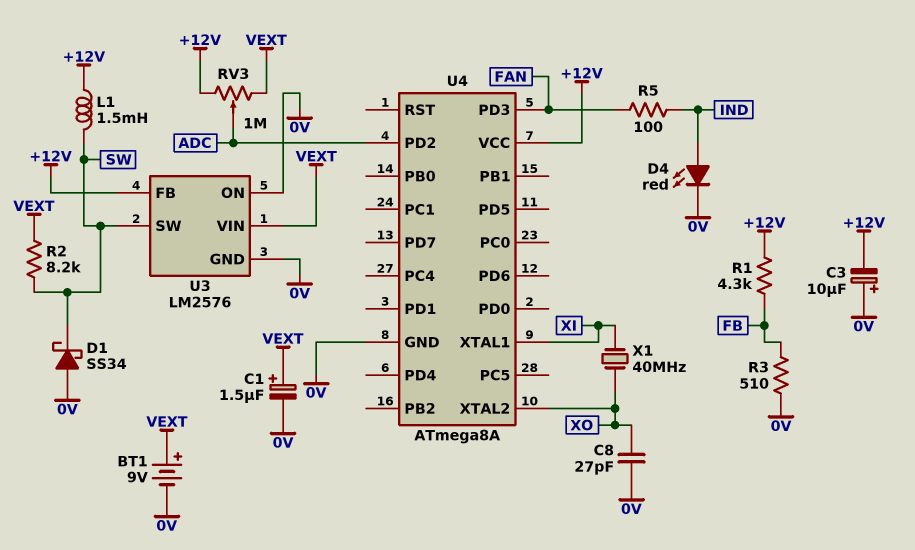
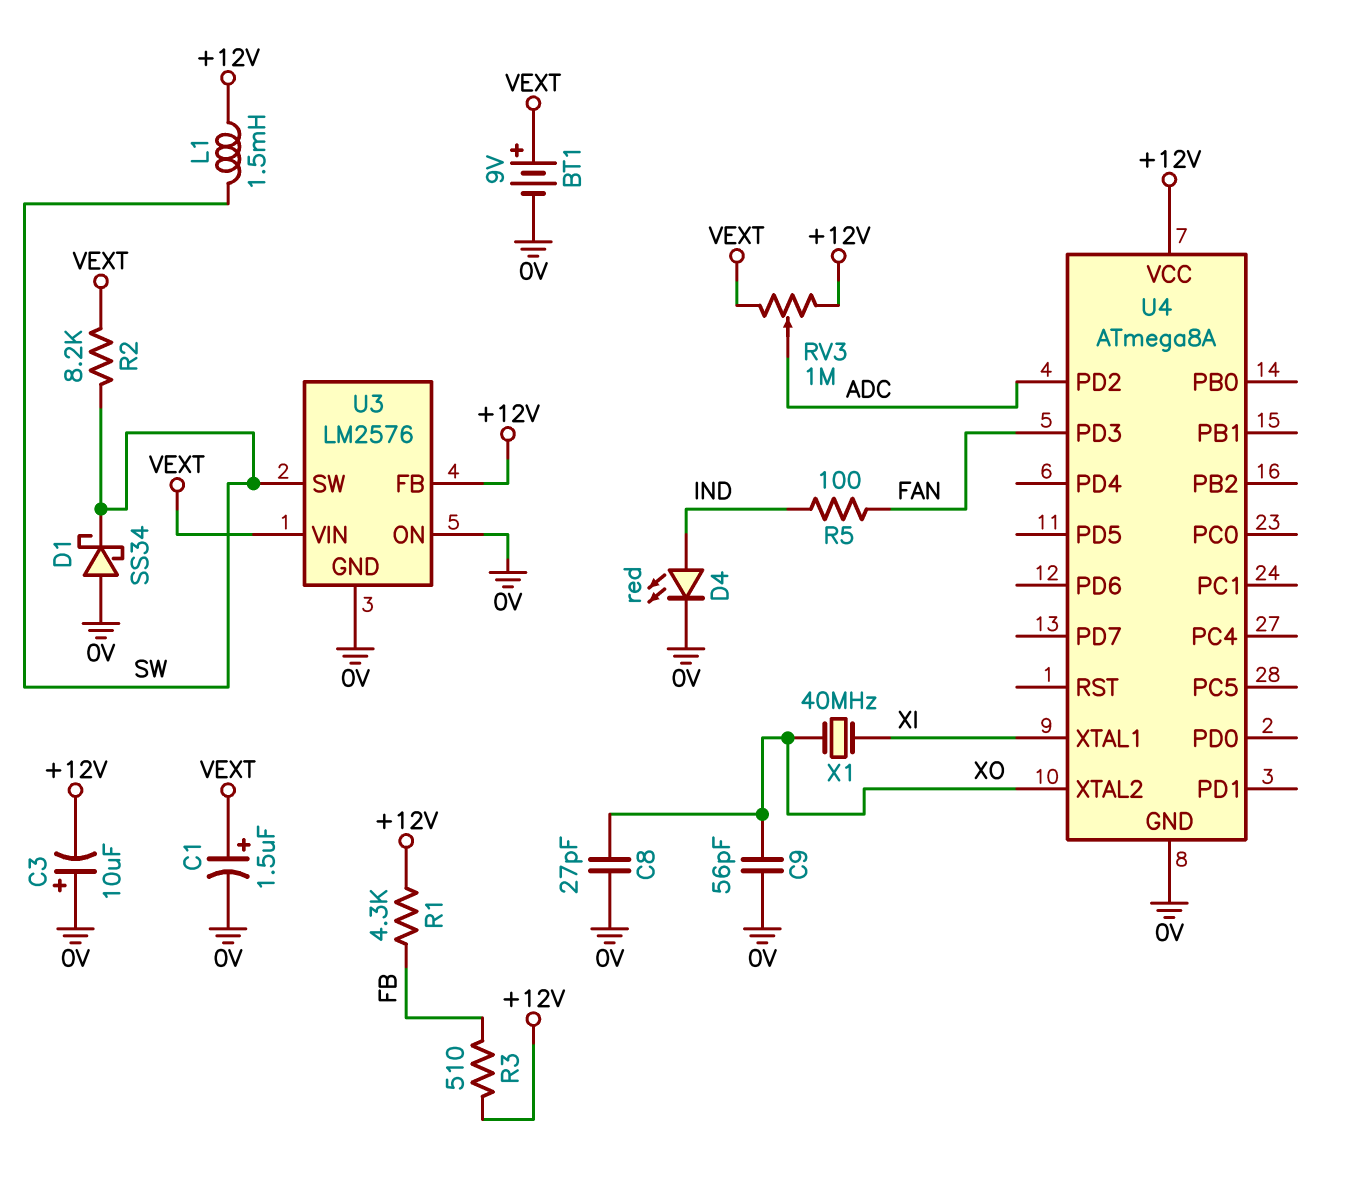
C9: none -> 56pF (0V, XO)
R3: 510 (0V, FB) -> 510 (+12V, FB)

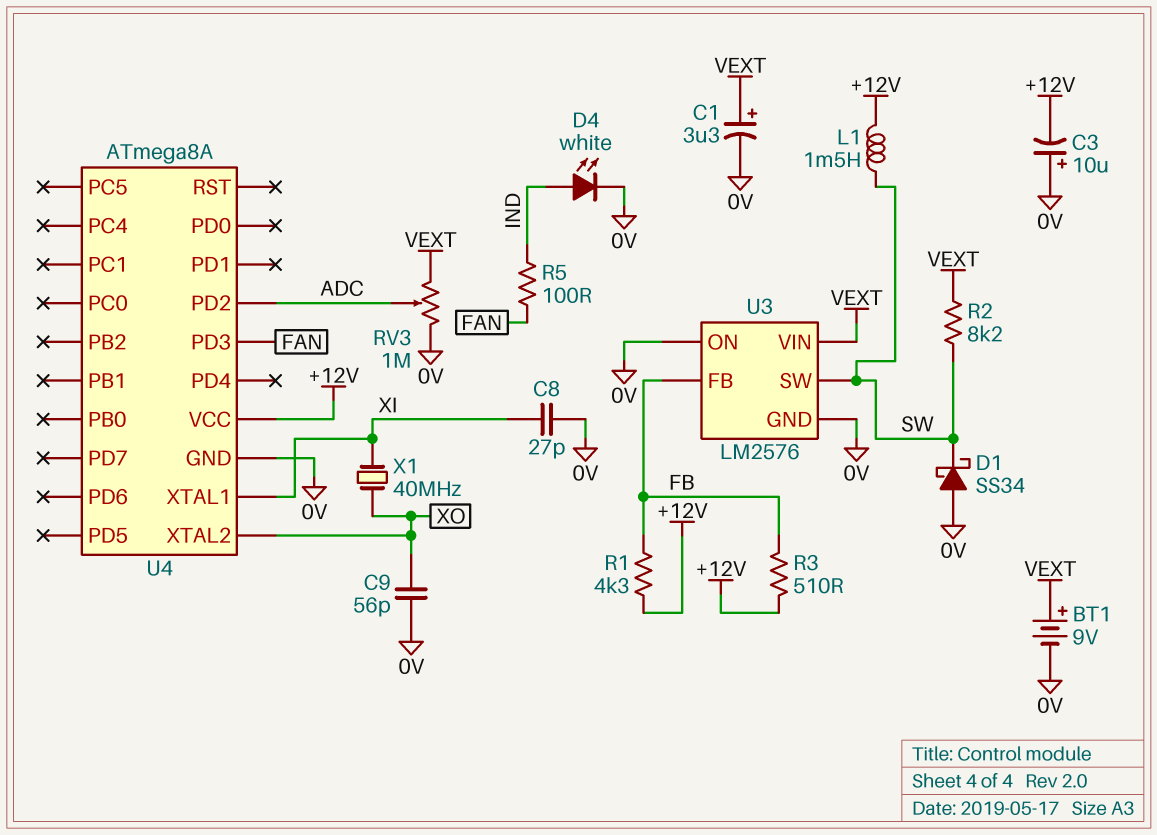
C1: 1.5uF (plus VEXT, minus 0V) -> 3.3uF (plus VEXT, minus 0V)
C8: 27pF (0V, XO) -> 27pF (0V, XI)
D4: LED red (A IND, K 0V) -> LED white (A IND, K 0V)
RV3: 1M (+12V, VEXT, wiper ADC) -> 1M (0V, VEXT, wiper ADC)
U3 pin FB: +12V -> FB

